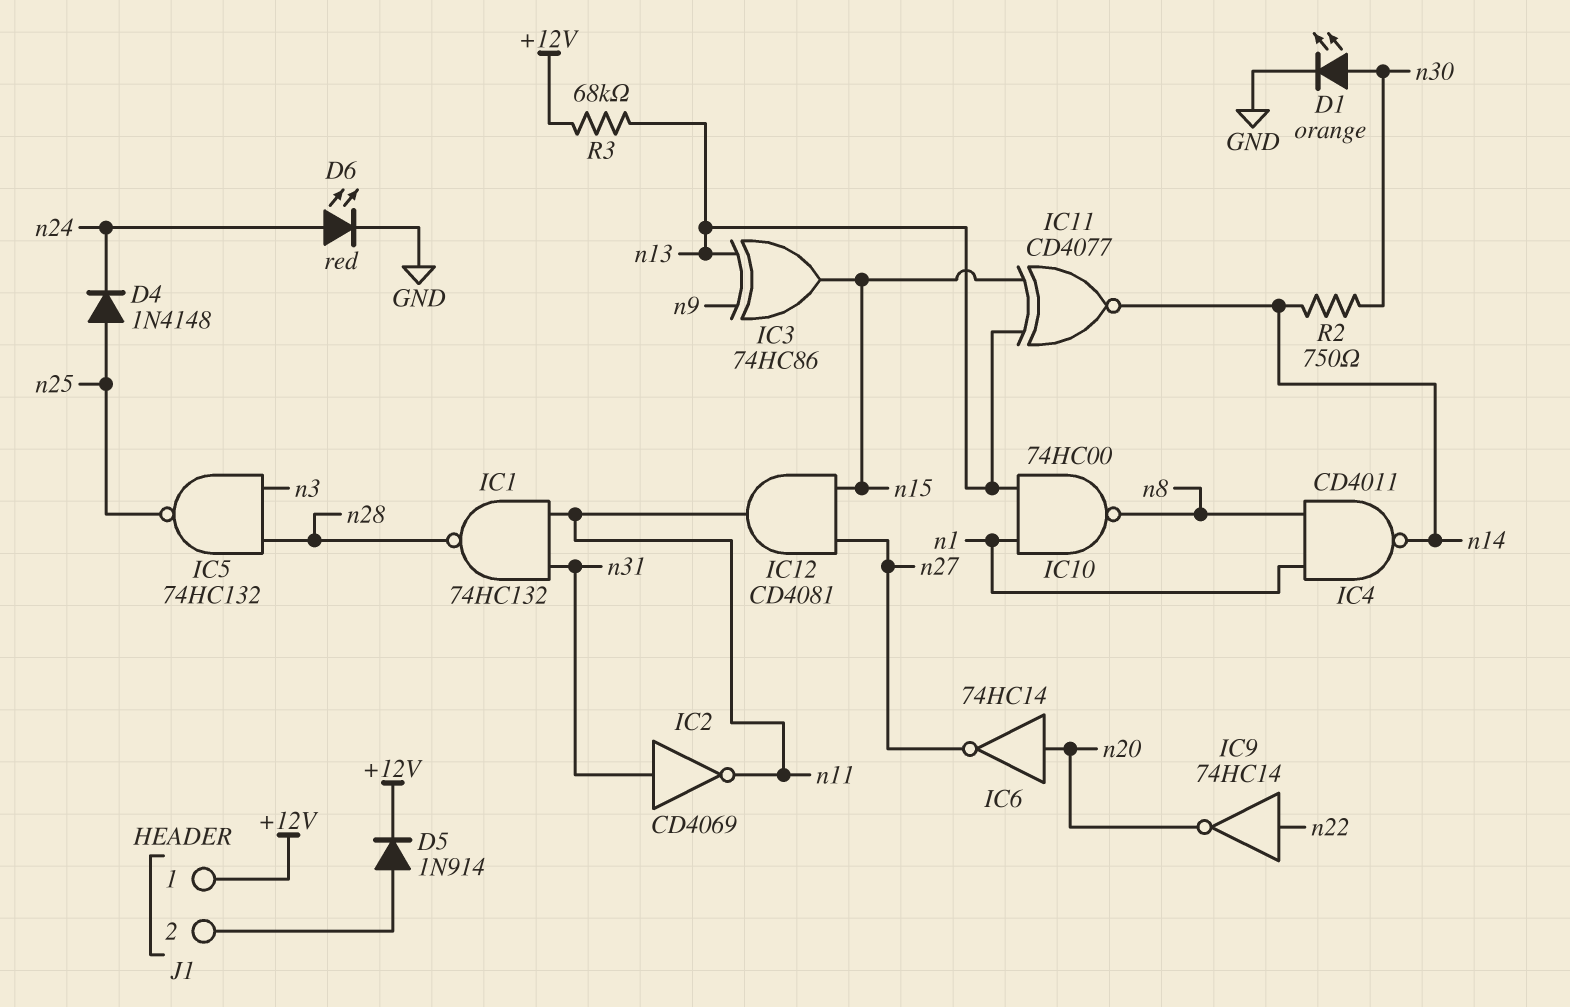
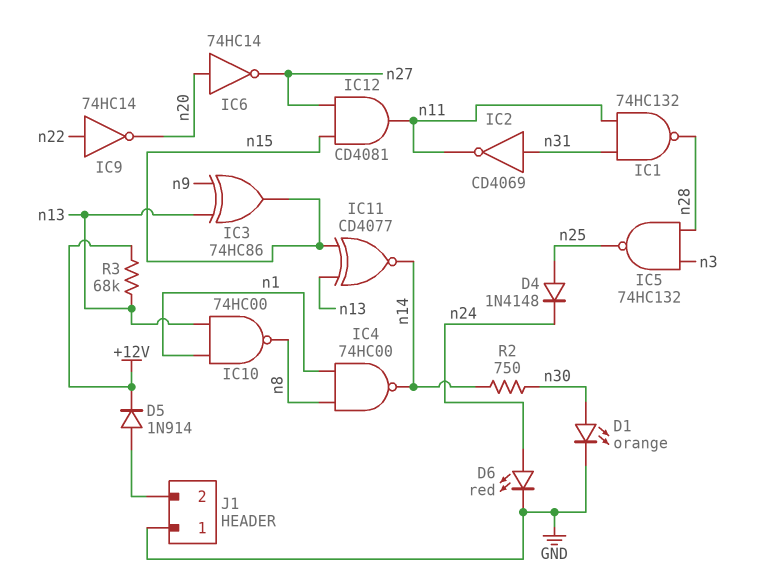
IC4: NAND CD4011 (in n1, in n8, out n14) -> NAND 74HC00 (in n1, in n8, out n14)
J1 pin 1: +12V -> GND

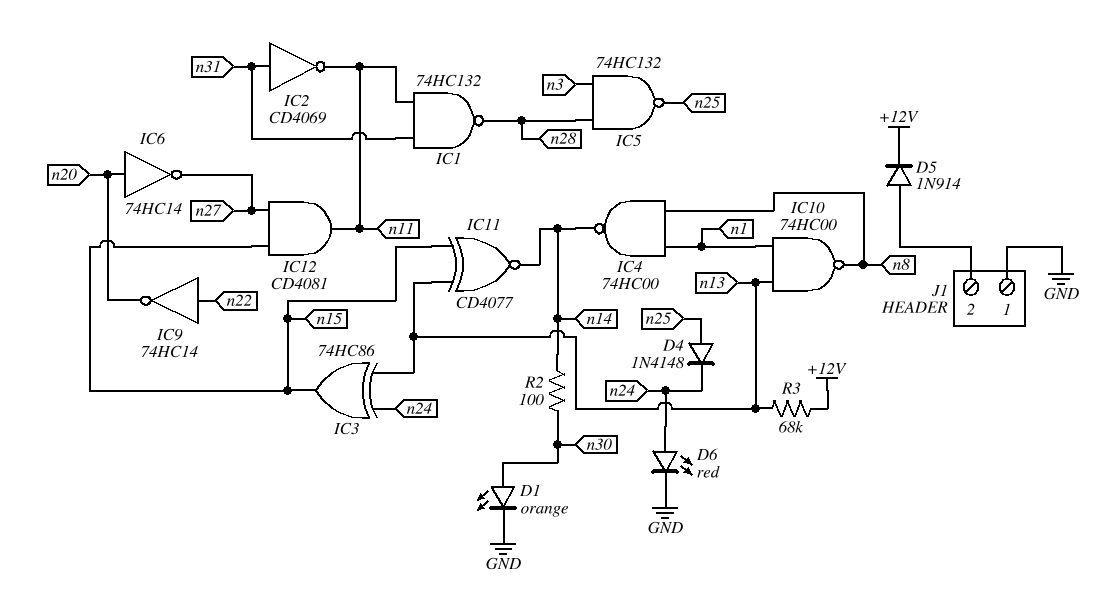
IC3: XOR 74HC86 (in n9, in n13, out n15) -> XOR 74HC86 (in n13, in n24, out n15)
R2: 750 (n14, n30) -> 100 (n14, n30)

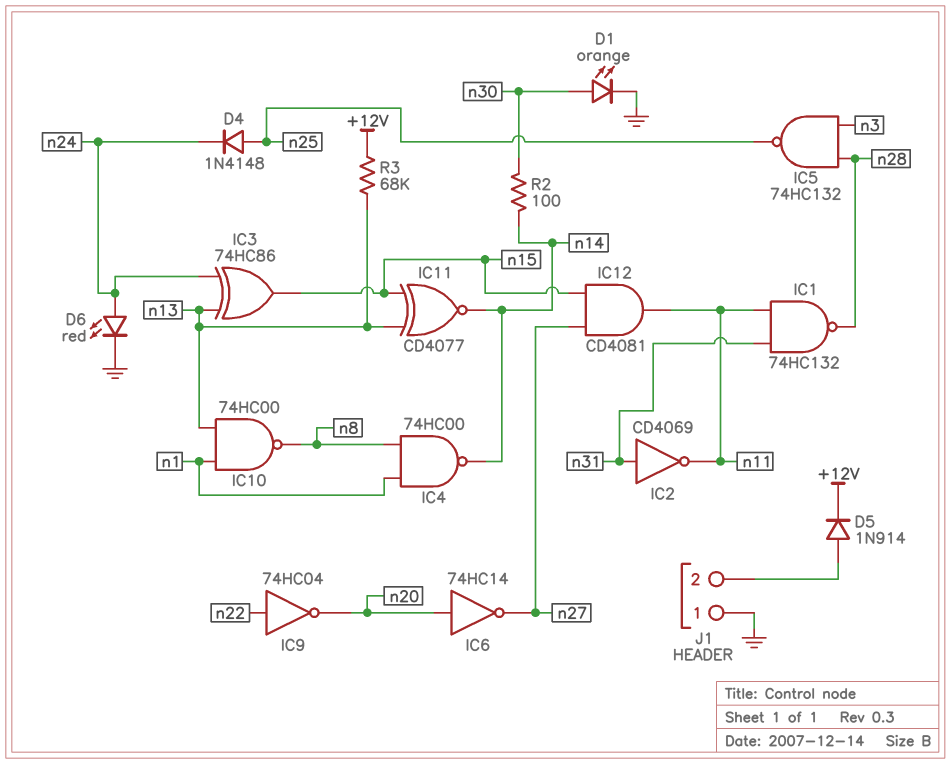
IC9: NOT 74HC14 (in n22, out n20) -> NOT 74HC04 (in n22, out n20)

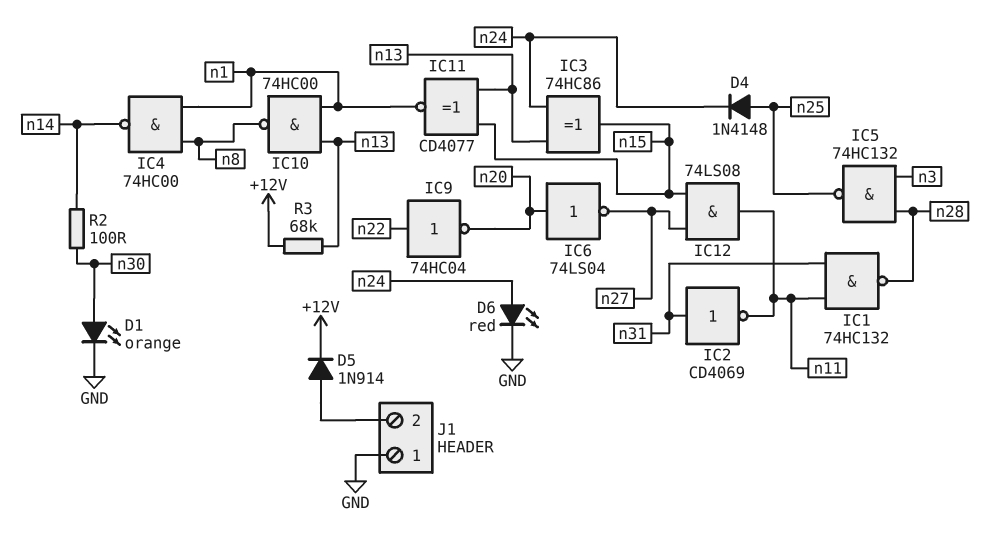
IC6: NOT 74HC14 (in n20, out n27) -> NOT 74LS04 (in n20, out n27)
IC11: XNOR CD4077 (in n13, in n15, out n14) -> XNOR CD4077 (in n13, in n15, out n1)
IC12: AND CD4081 (in n15, in n27, out n11) -> AND 74LS08 (in n15, in n27, out n11)

